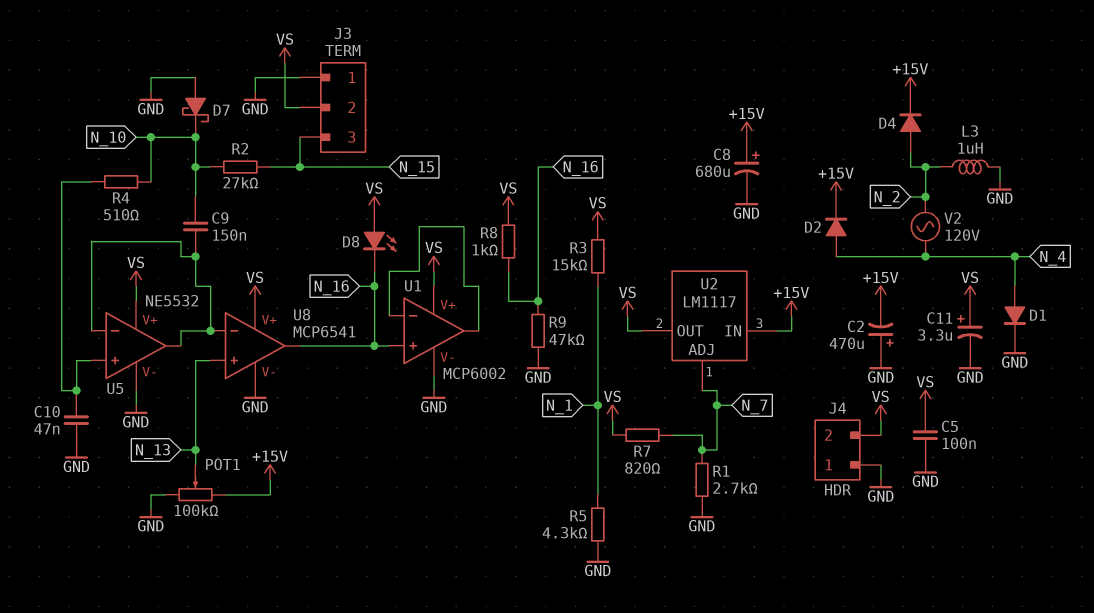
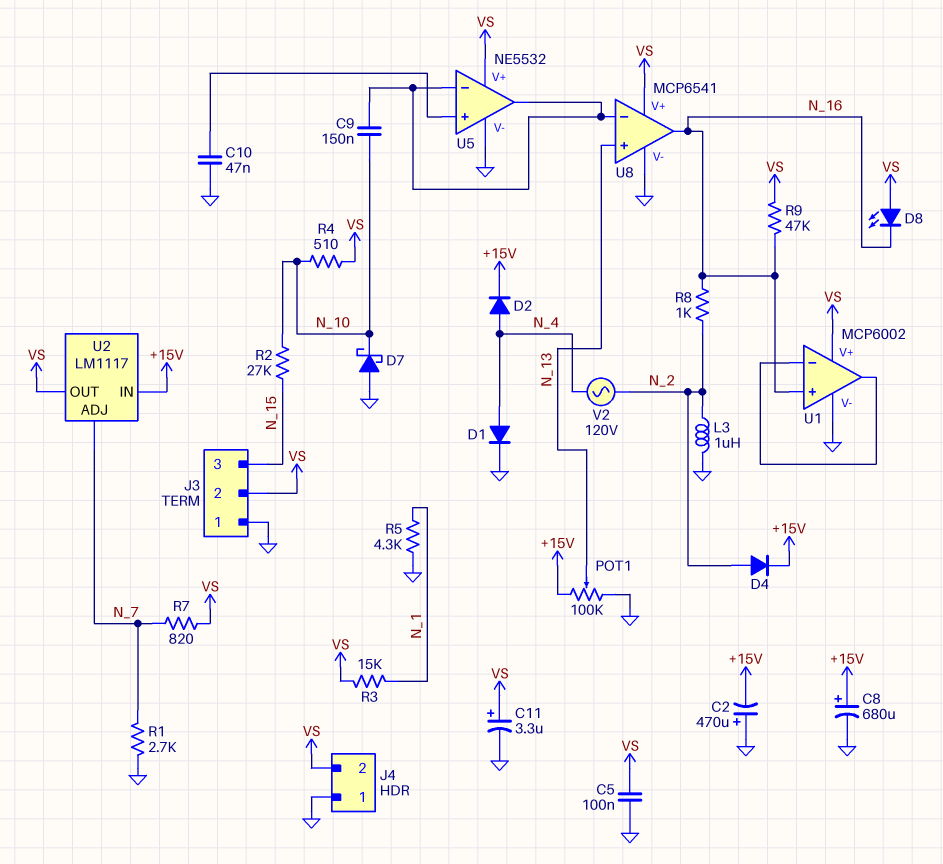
R4: 510 (N_10, U5/in+) -> 510 (N_10, VS)
R8: 1k (N_16, VS) -> 1k (N_2, N_16)
R9: 47k (GND, N_16) -> 47k (N_16, VS)

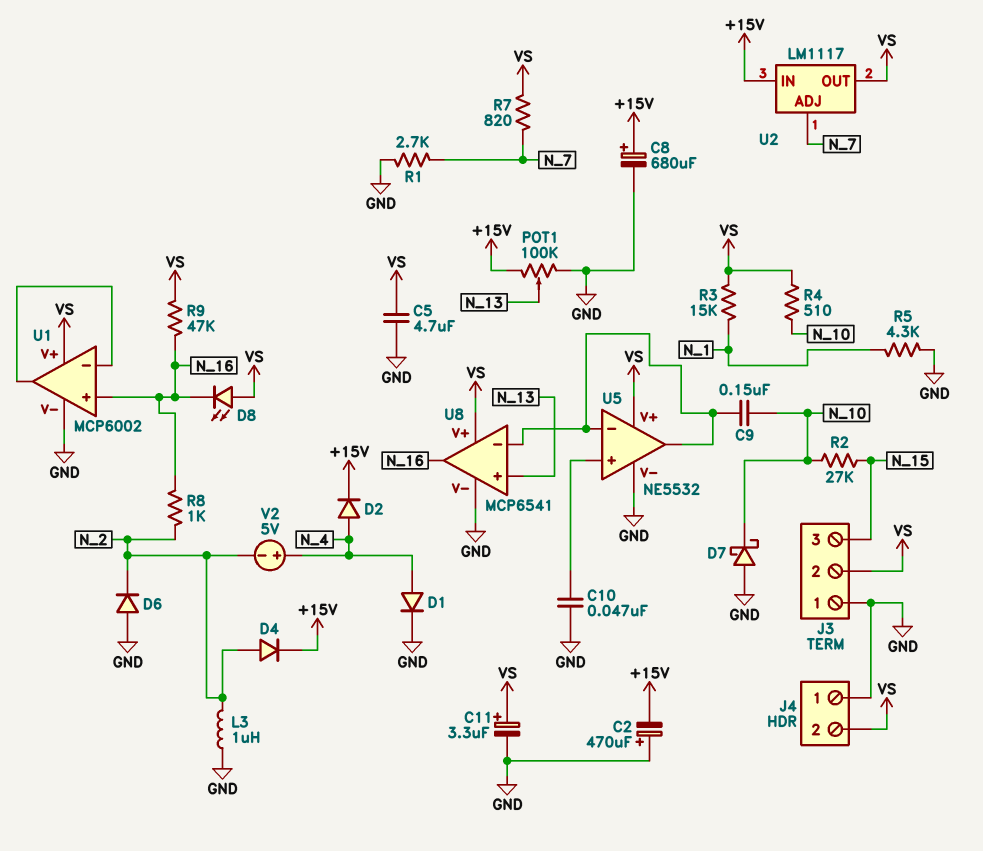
C5: 100nF (GND, VS) -> 4.7uF (GND, VS)
D6: none -> diode (A GND, K N_2)
V2: AC 120V (N_2, N_4) -> 5V (plus N_4, minus N_2)

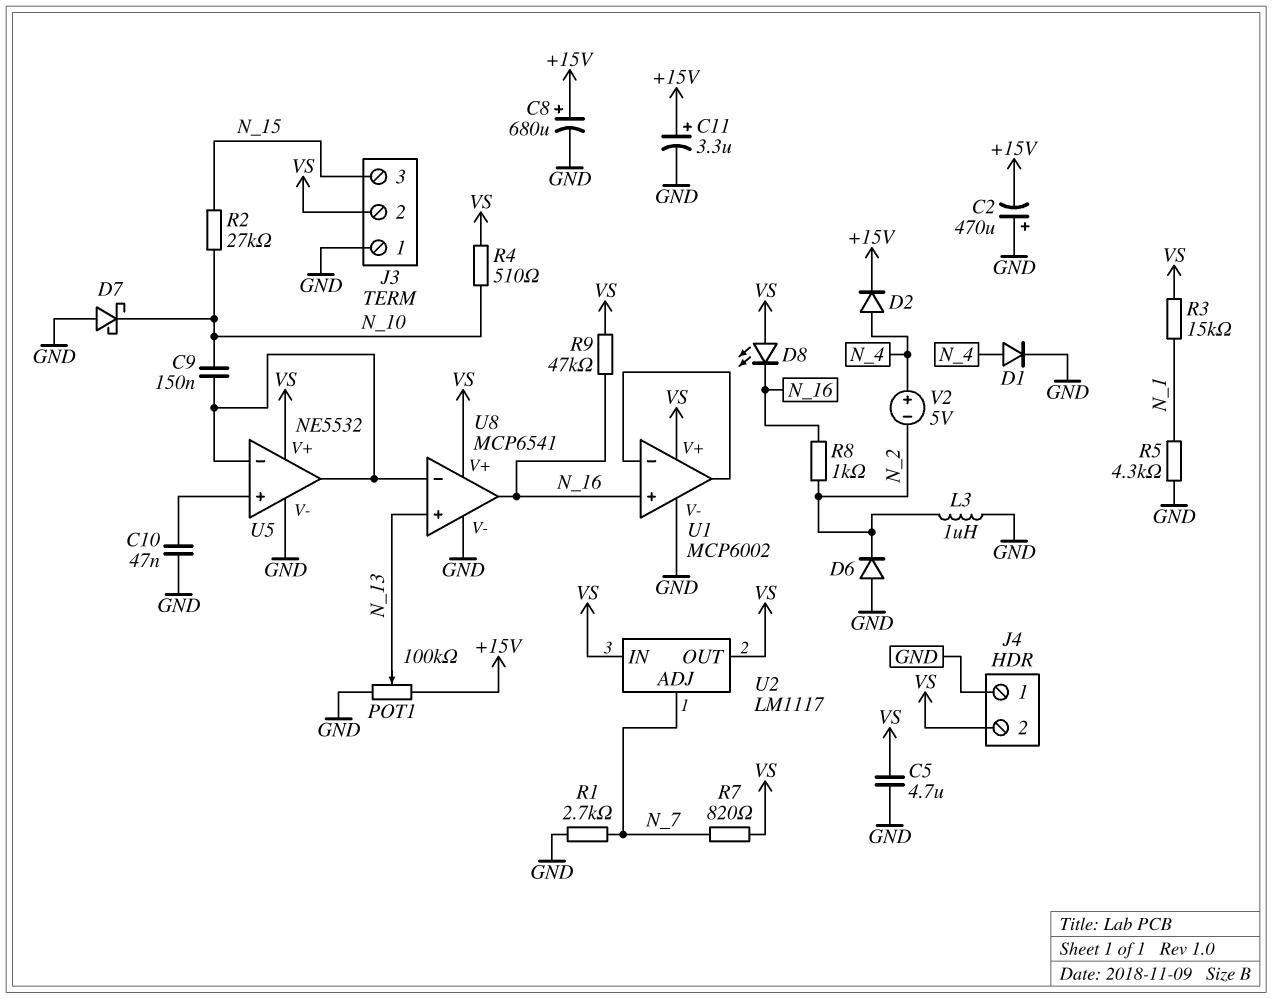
C11: 3.3uF (plus VS, minus GND) -> 3.3uF (plus +15V, minus GND)
D4: diode (A N_2, K +15V) -> none
U2 pin IN: +15V -> VS

